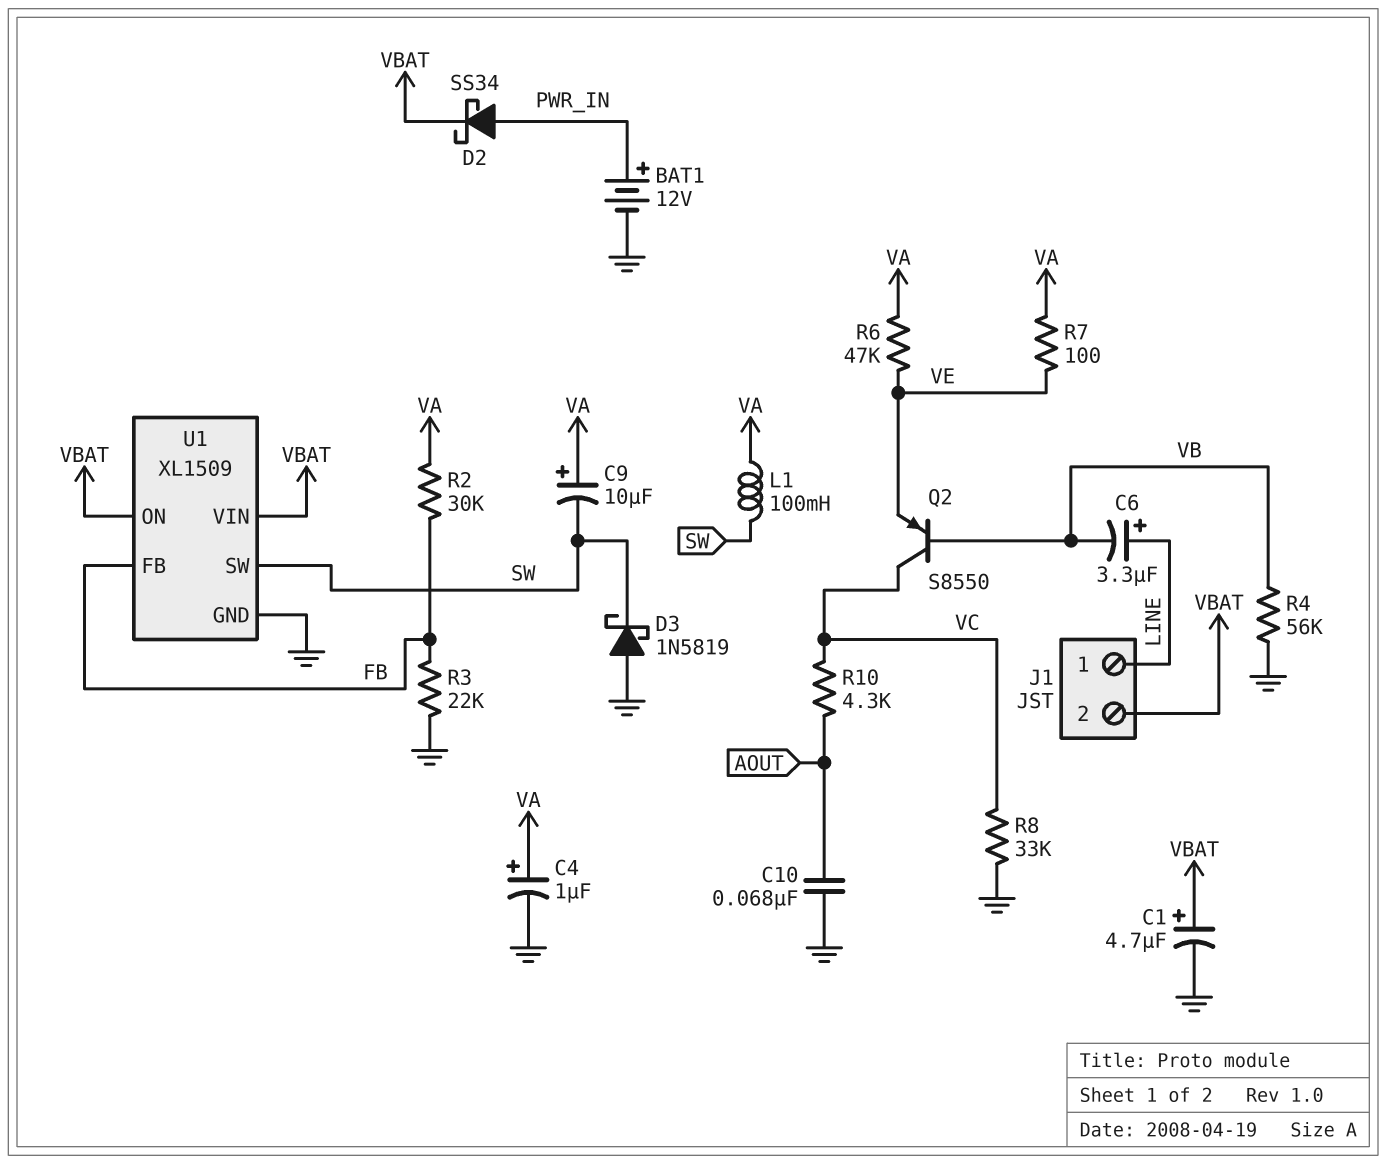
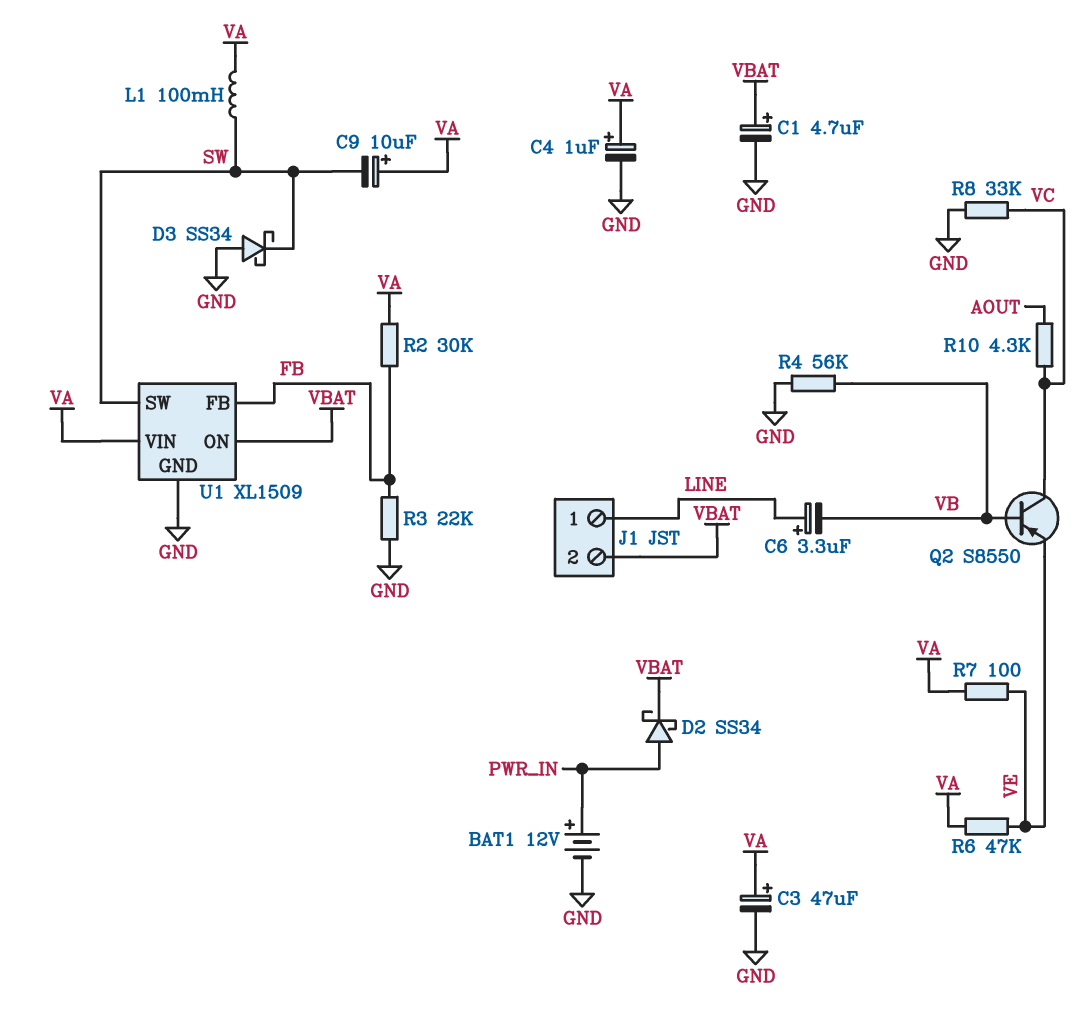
C3: none -> 47uF (plus VA, minus GND)
C10: 68nF (AOUT, GND) -> none
D3: schottky 1N5819 (A GND, K SW) -> schottky SS34 (A GND, K SW)
U1 pin VIN: VBAT -> VA

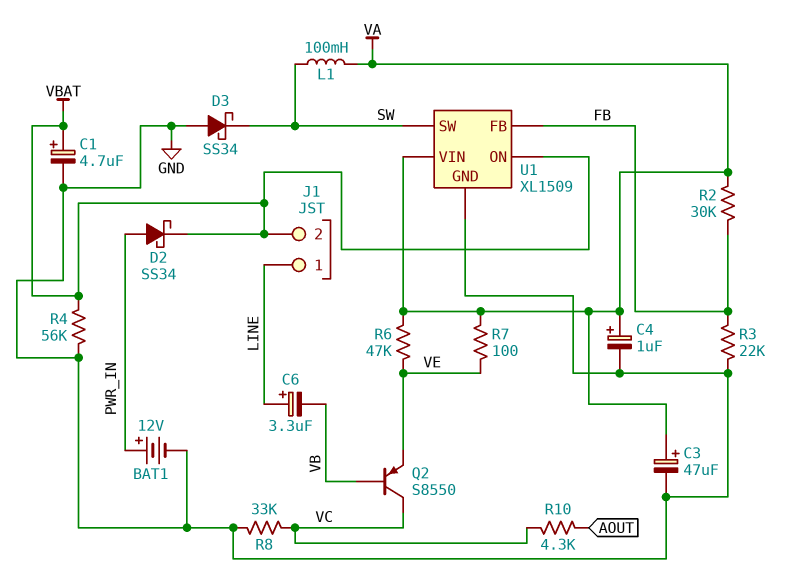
C9: 10uF (plus VA, minus SW) -> none
R4: 56k (GND, VB) -> 56k (GND, VBAT)

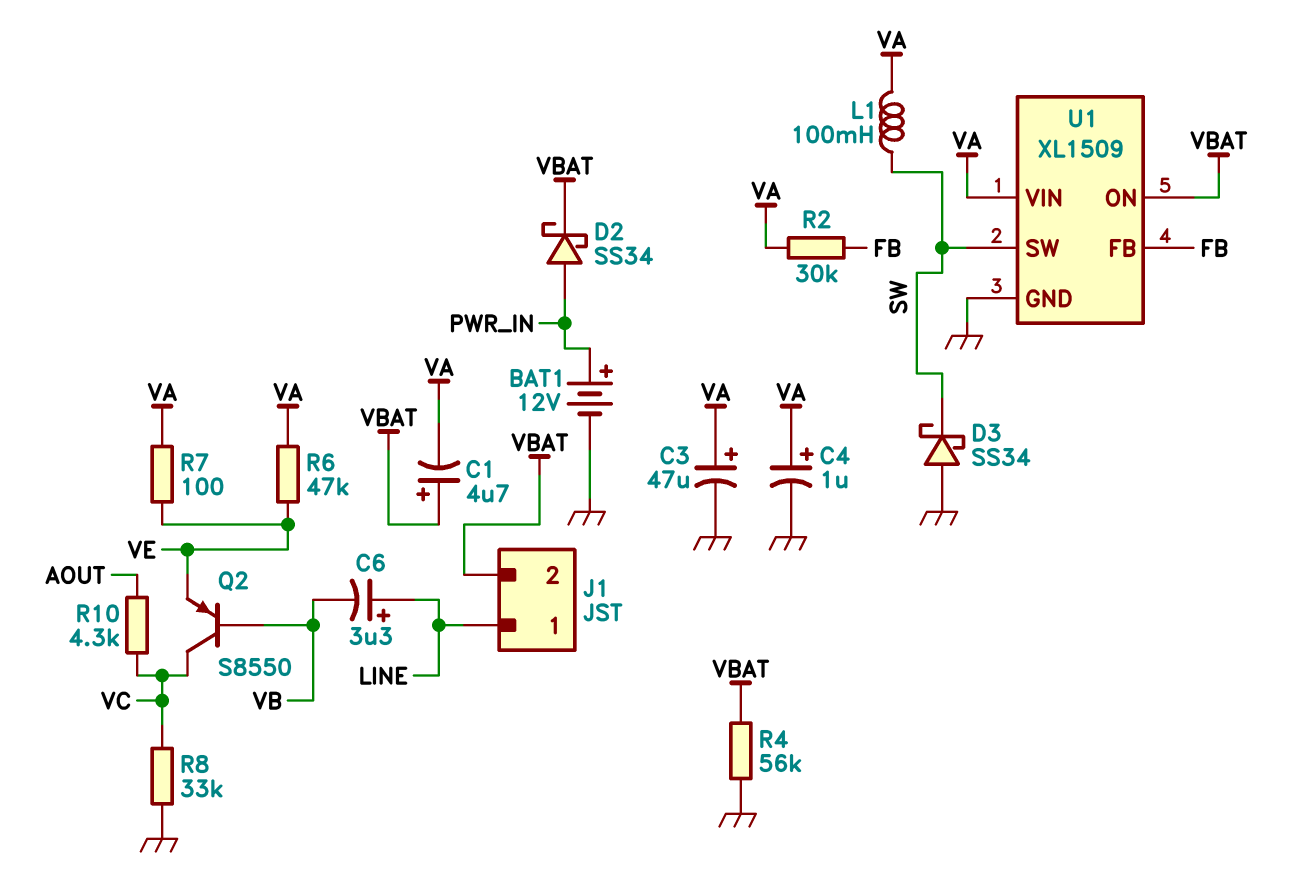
C1: 4.7uF (plus VBAT, minus GND) -> 4.7uF (plus VBAT, minus VA)
R3: 22k (FB, GND) -> none

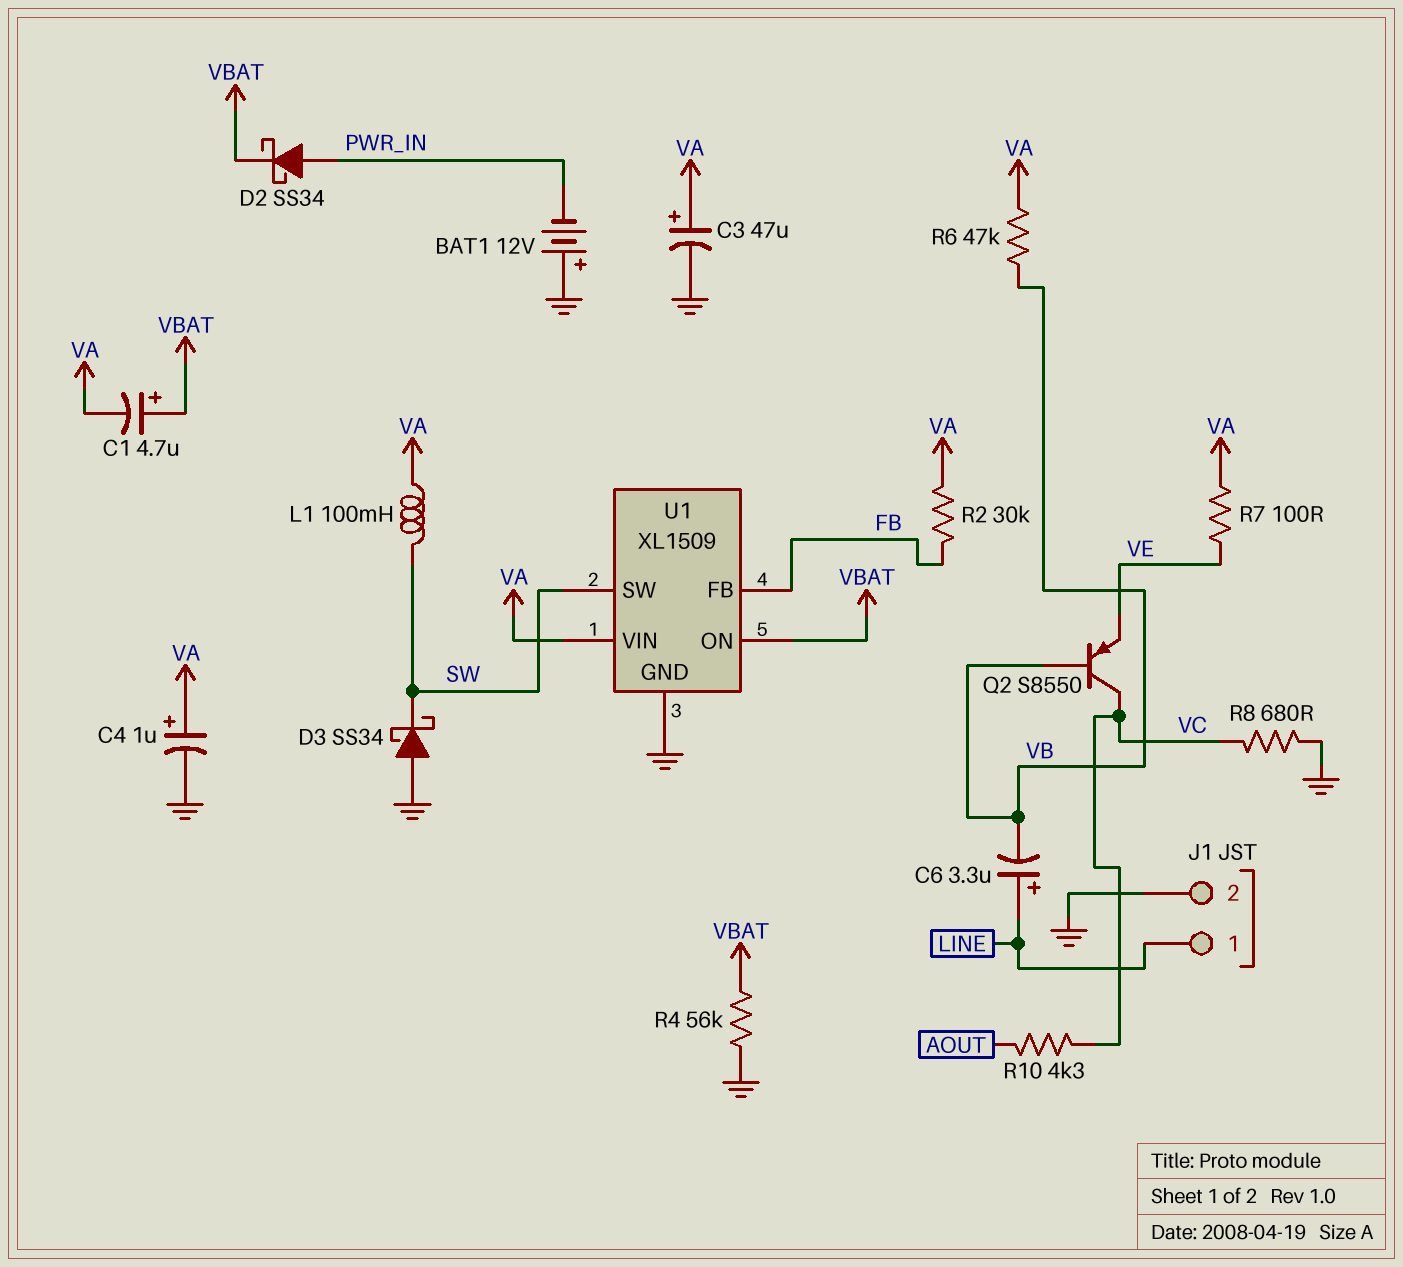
BAT1: 12V (plus PWR_IN, minus GND) -> 12V (plus GND, minus PWR_IN)
J1 pin 2: VBAT -> GND
R6: 47k (VA, VE) -> 47k (VA, VB)
R8: 33k (GND, VC) -> 680 (GND, VC)

